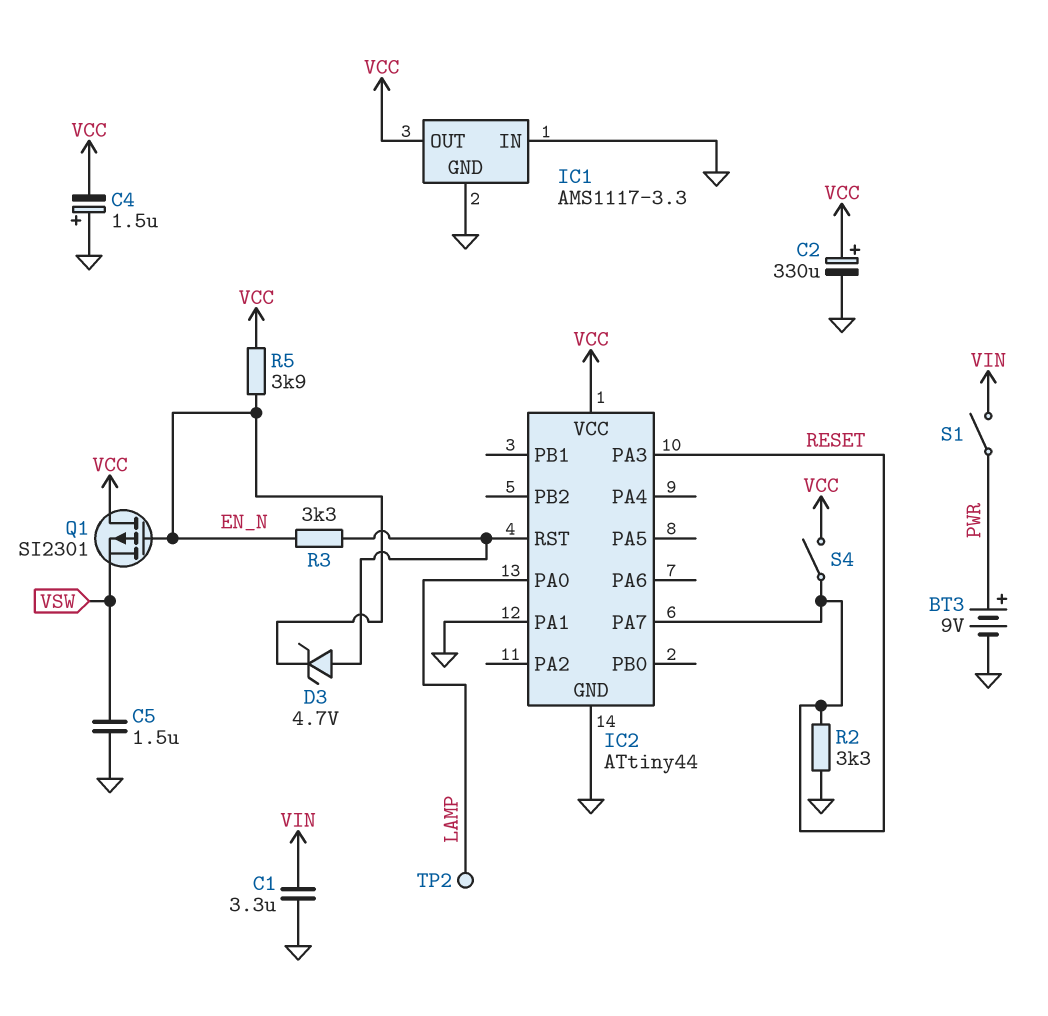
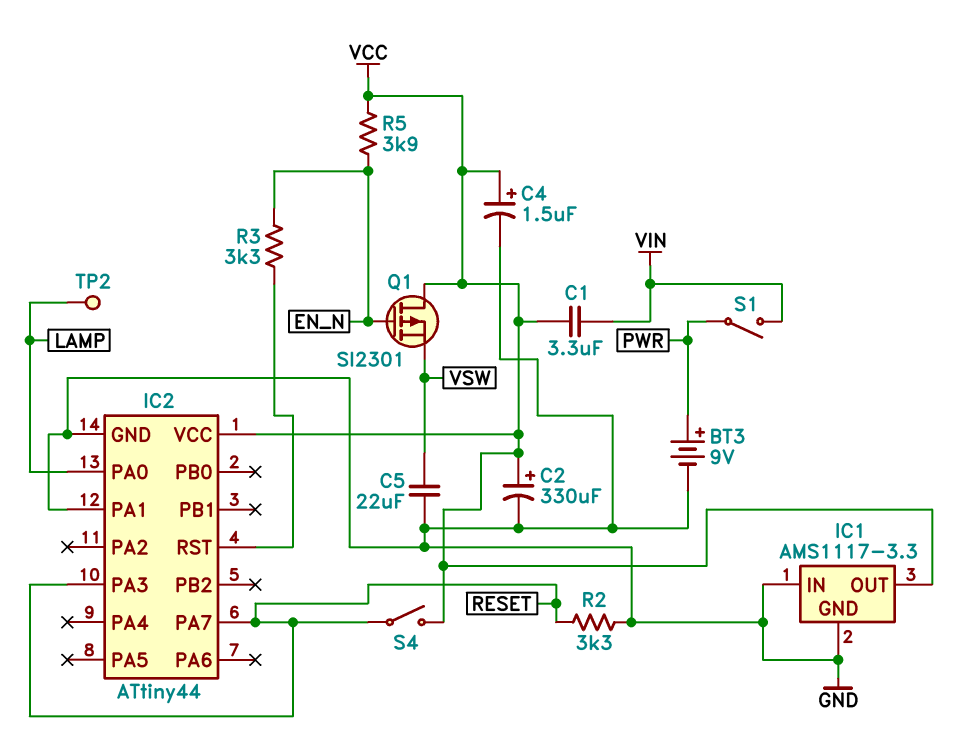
C1: 3.3uF (GND, VIN) -> 3.3uF (VCC, VIN)
C4: 1.5uF (plus GND, minus VCC) -> 1.5uF (plus VCC, minus GND)
C5: 1.5uF (GND, VSW) -> 22uF (GND, VSW)
D3: zener 4.7V (A IC2/RST, K EN_N) -> none

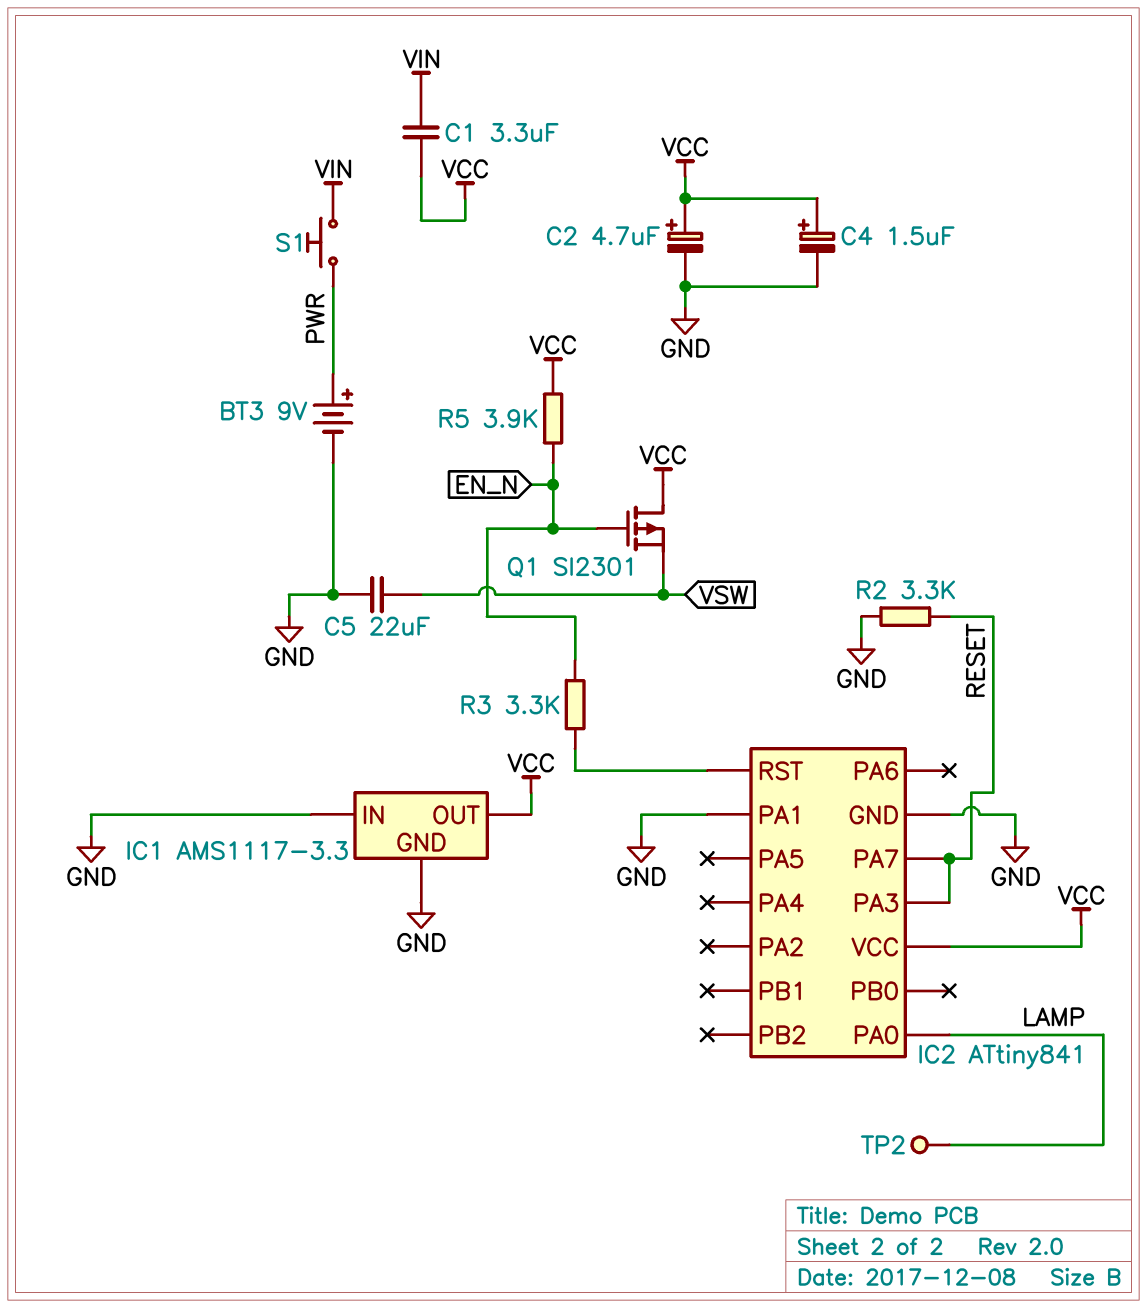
C2: 330uF (plus VCC, minus GND) -> 4.7uF (plus VCC, minus GND)
IC2: ATtiny44 -> ATtiny841
S1: switch (PWR, VIN) -> button (PWR, VIN)
S4: switch (RESET, VCC) -> none

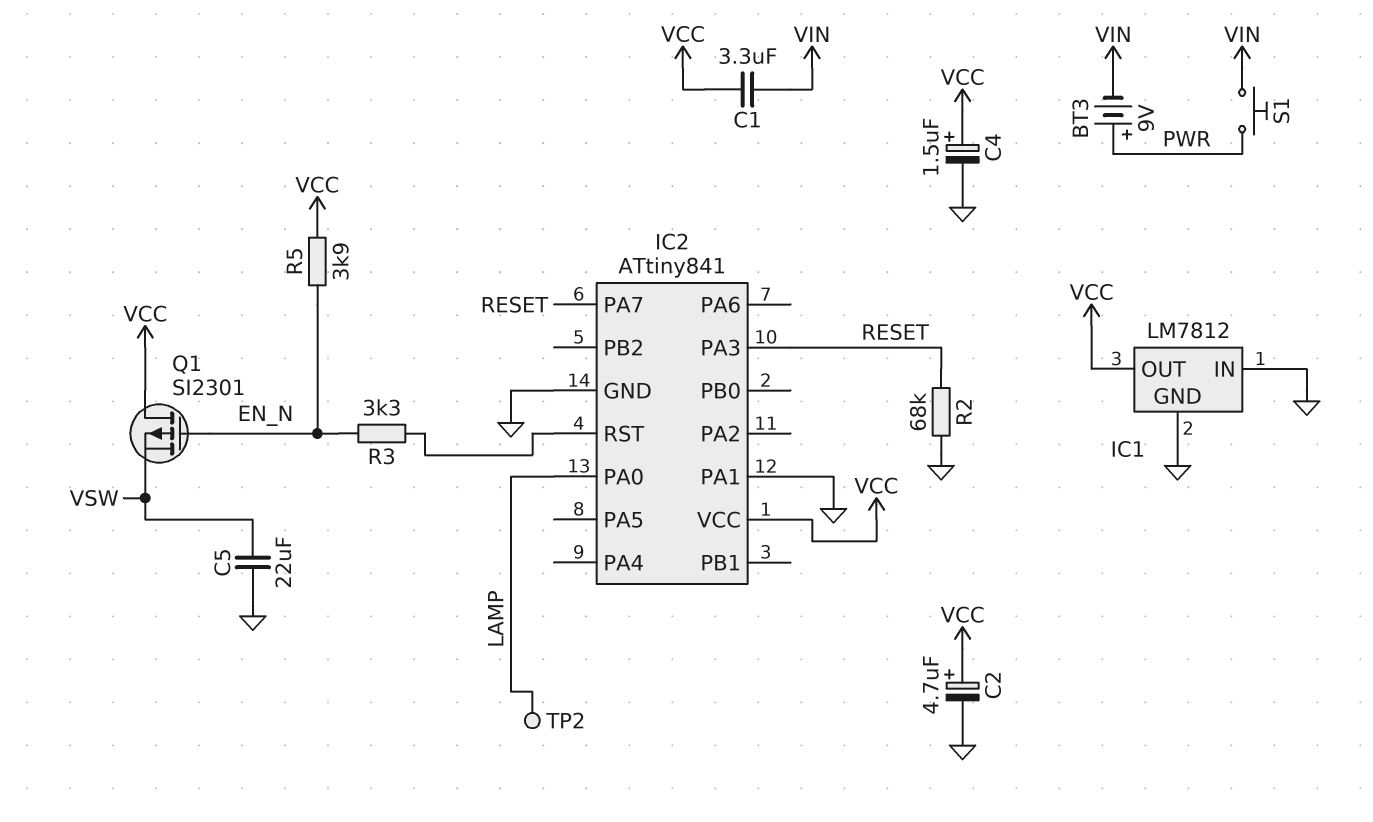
BT3: 9V (plus PWR, minus GND) -> 9V (plus PWR, minus VIN)
IC1: AMS1117-3.3 -> LM7812
R2: 3.3k (GND, RESET) -> 68k (GND, RESET)

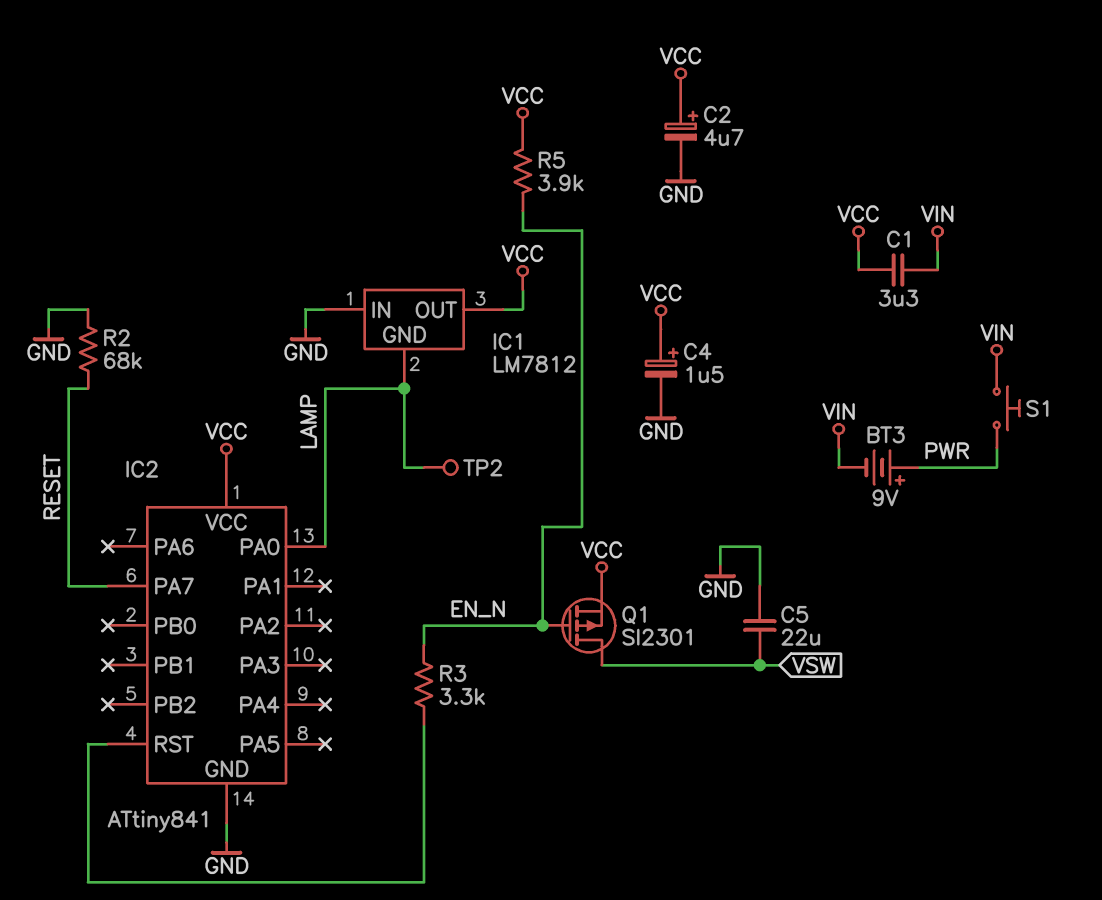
IC1 pin GND: GND -> LAMP
IC2 pin PA1: GND -> none
IC2 pin PA3: RESET -> none
Q1: PMOS SI2301 (G EN_N, D VCC, S VSW) -> PMOS SI2301 (G EN_N, D VSW, S VCC)

